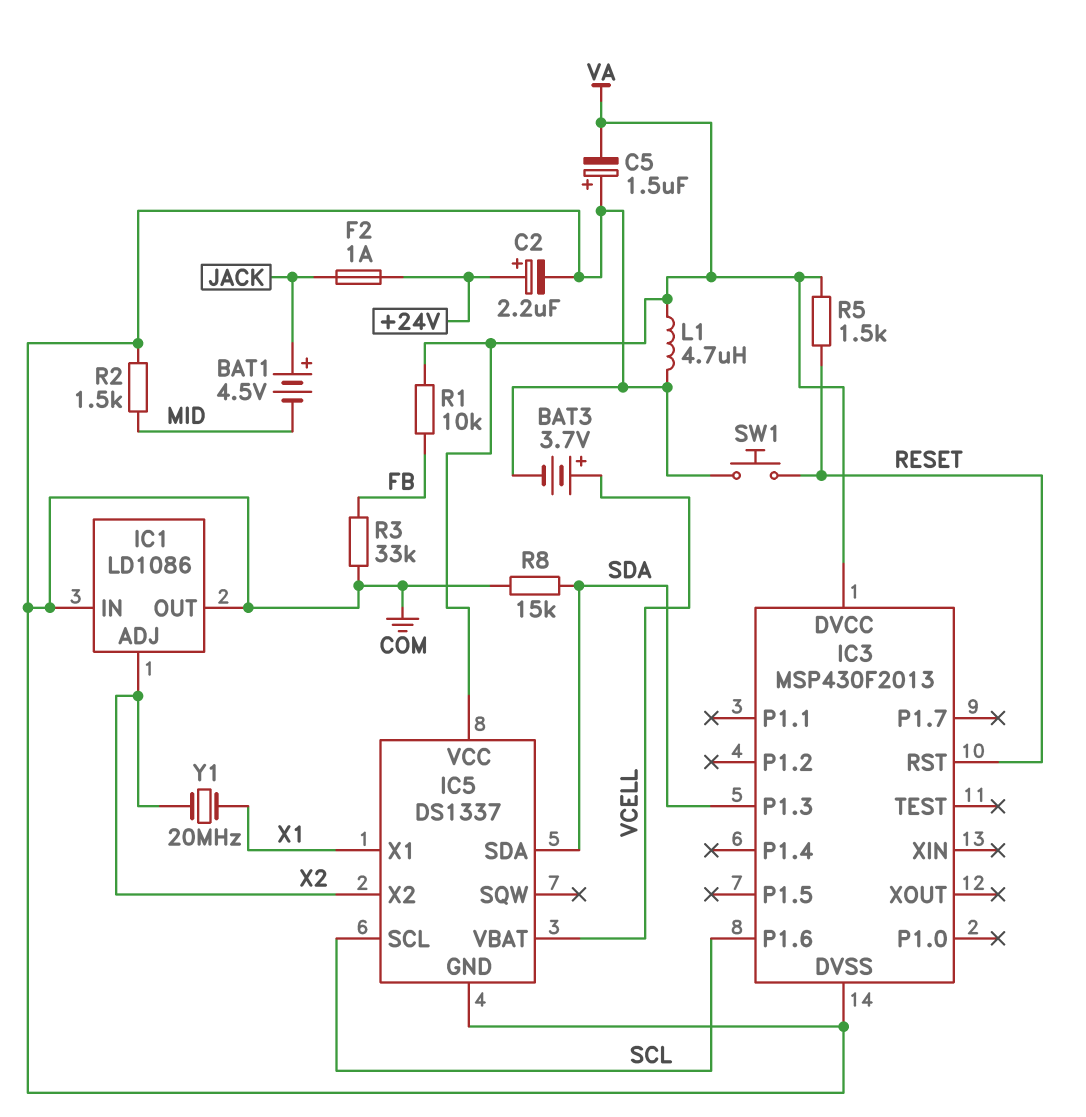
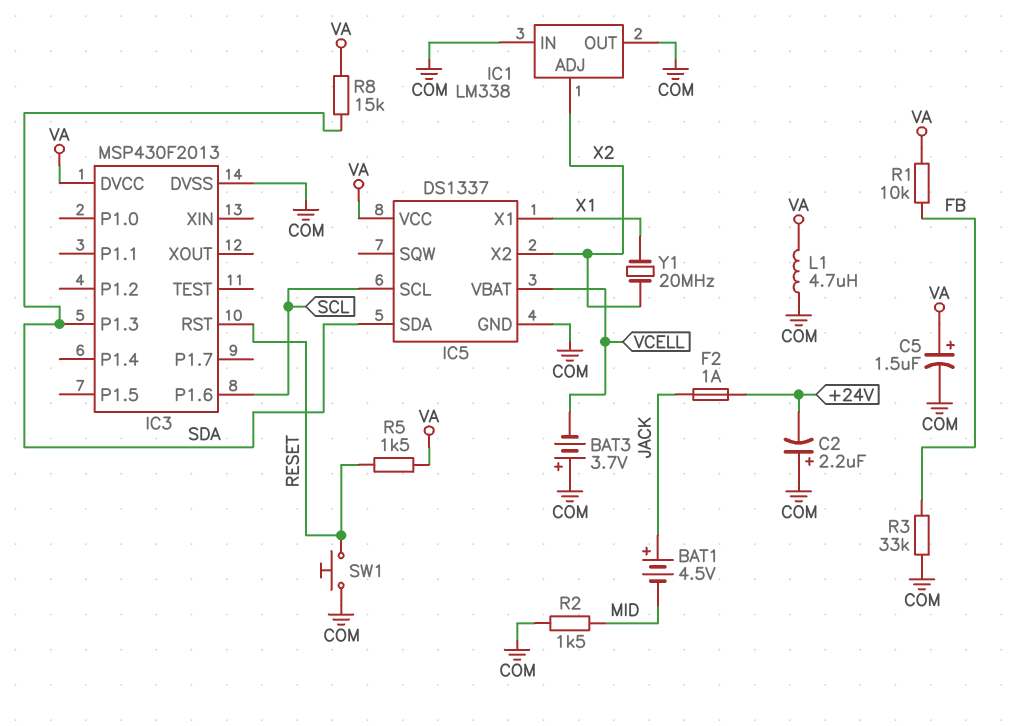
BAT3: 3.7V (plus VCELL, minus COM) -> 3.7V (plus COM, minus VCELL)
C2: 2.2uF (plus +24V, minus COM) -> 2.2uF (plus COM, minus +24V)
C5: 1.5uF (plus COM, minus VA) -> 1.5uF (plus VA, minus COM)
IC1: LD1086 -> LM338
R8: 15k (COM, SDA) -> 15k (SDA, VA)

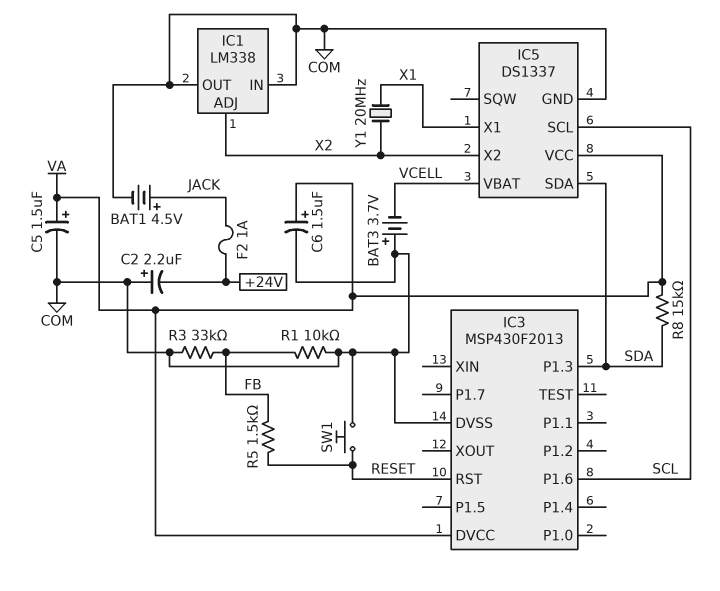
BAT1: 4.5V (plus JACK, minus MID) -> 4.5V (plus JACK, minus COM)
C6: none -> 1.5uF (plus VA, minus COM)
L1: 4.7uH (COM, VA) -> none
R1: 10k (FB, VA) -> 10k (COM, FB)
R2: 1.5k (COM, MID) -> none
R5: 1.5k (RESET, VA) -> 1.5k (FB, RESET)

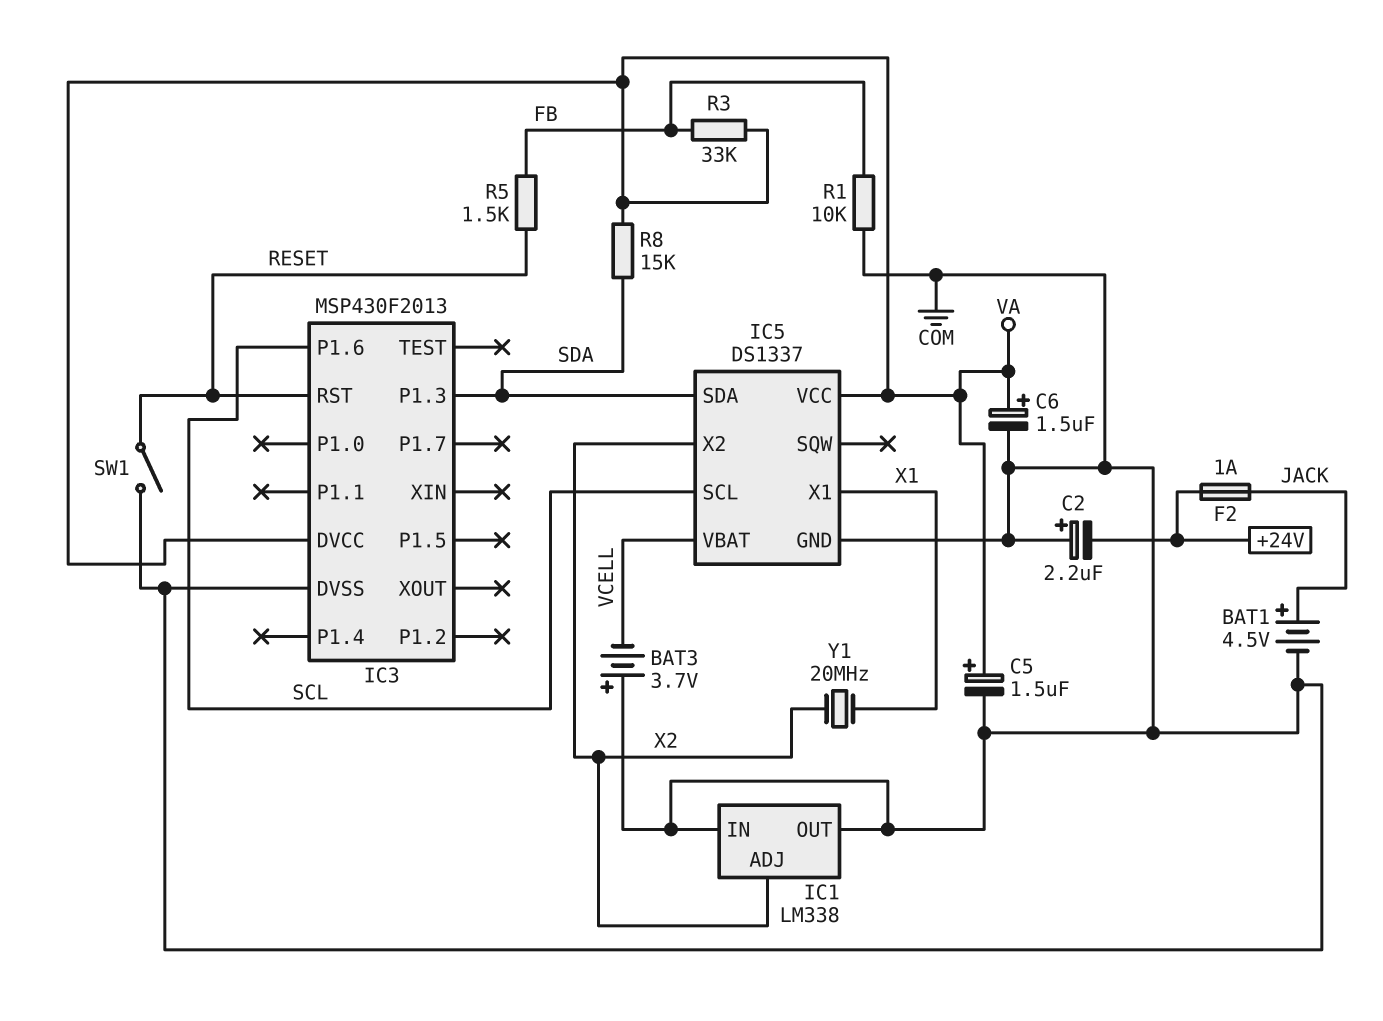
R3: 33k (COM, FB) -> 33k (FB, VA)
SW1: button (COM, RESET) -> switch (COM, RESET)

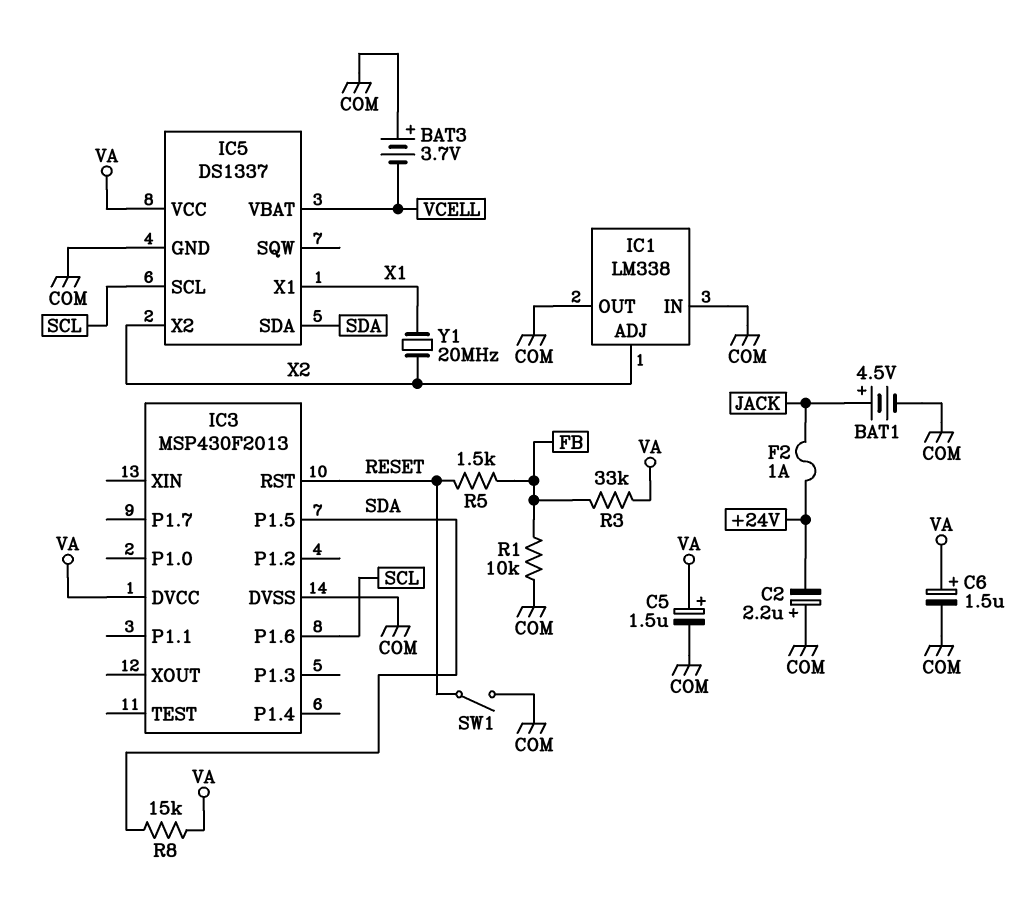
IC3 pin P1.3: SDA -> none
IC3 pin P1.5: none -> SDA

